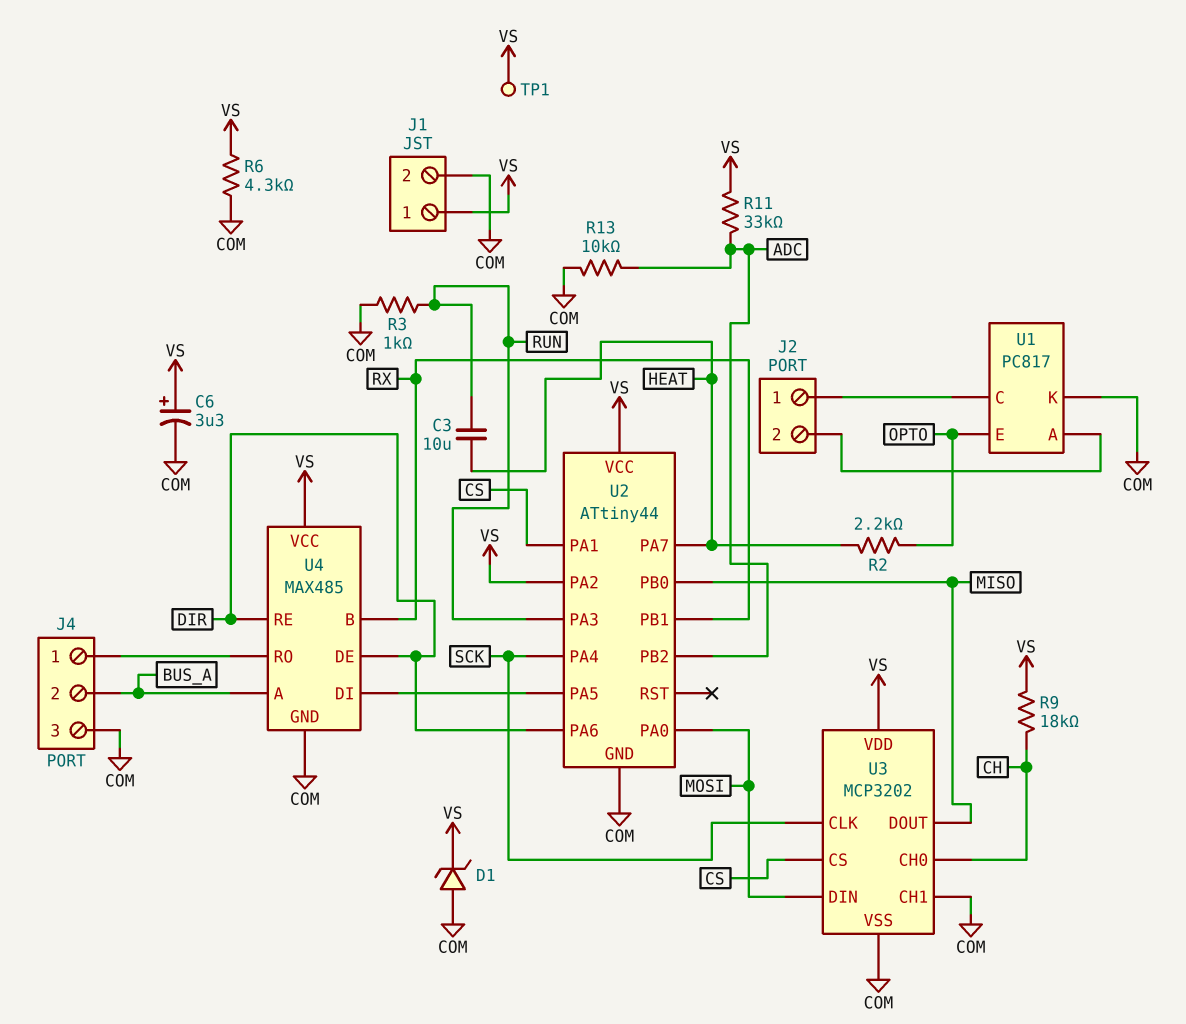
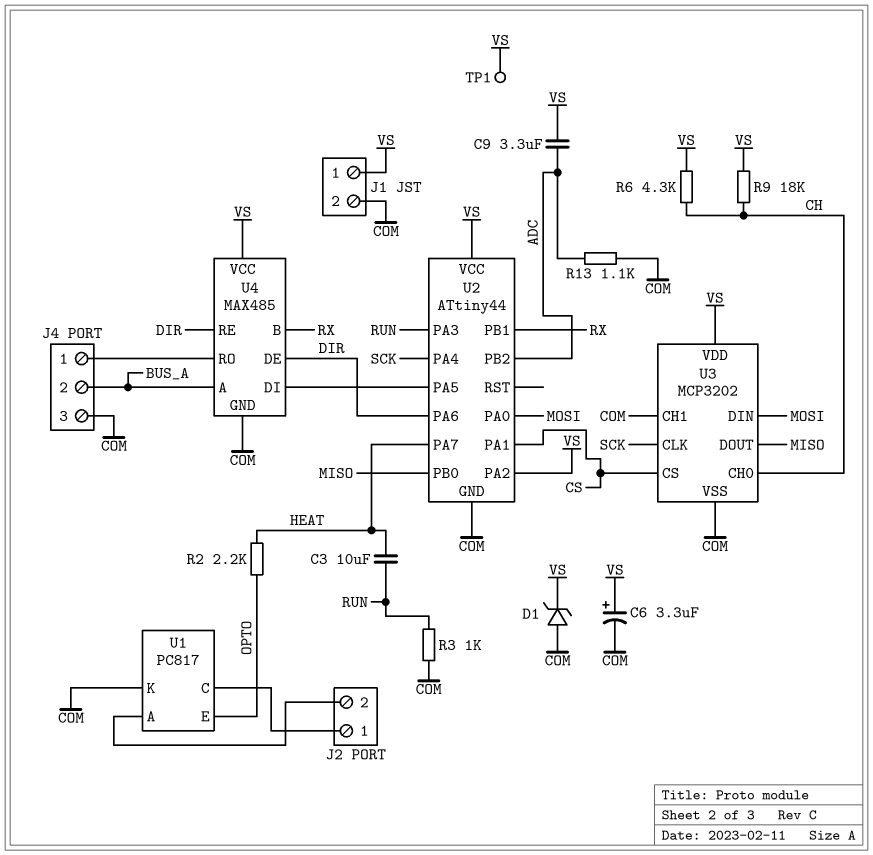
C9: none -> 3.3uF (ADC, VS)
R6: 4.3k (COM, VS) -> 4.3k (CH, VS)
R11: 33k (ADC, VS) -> none
R13: 10k (ADC, COM) -> 1.1k (ADC, COM)

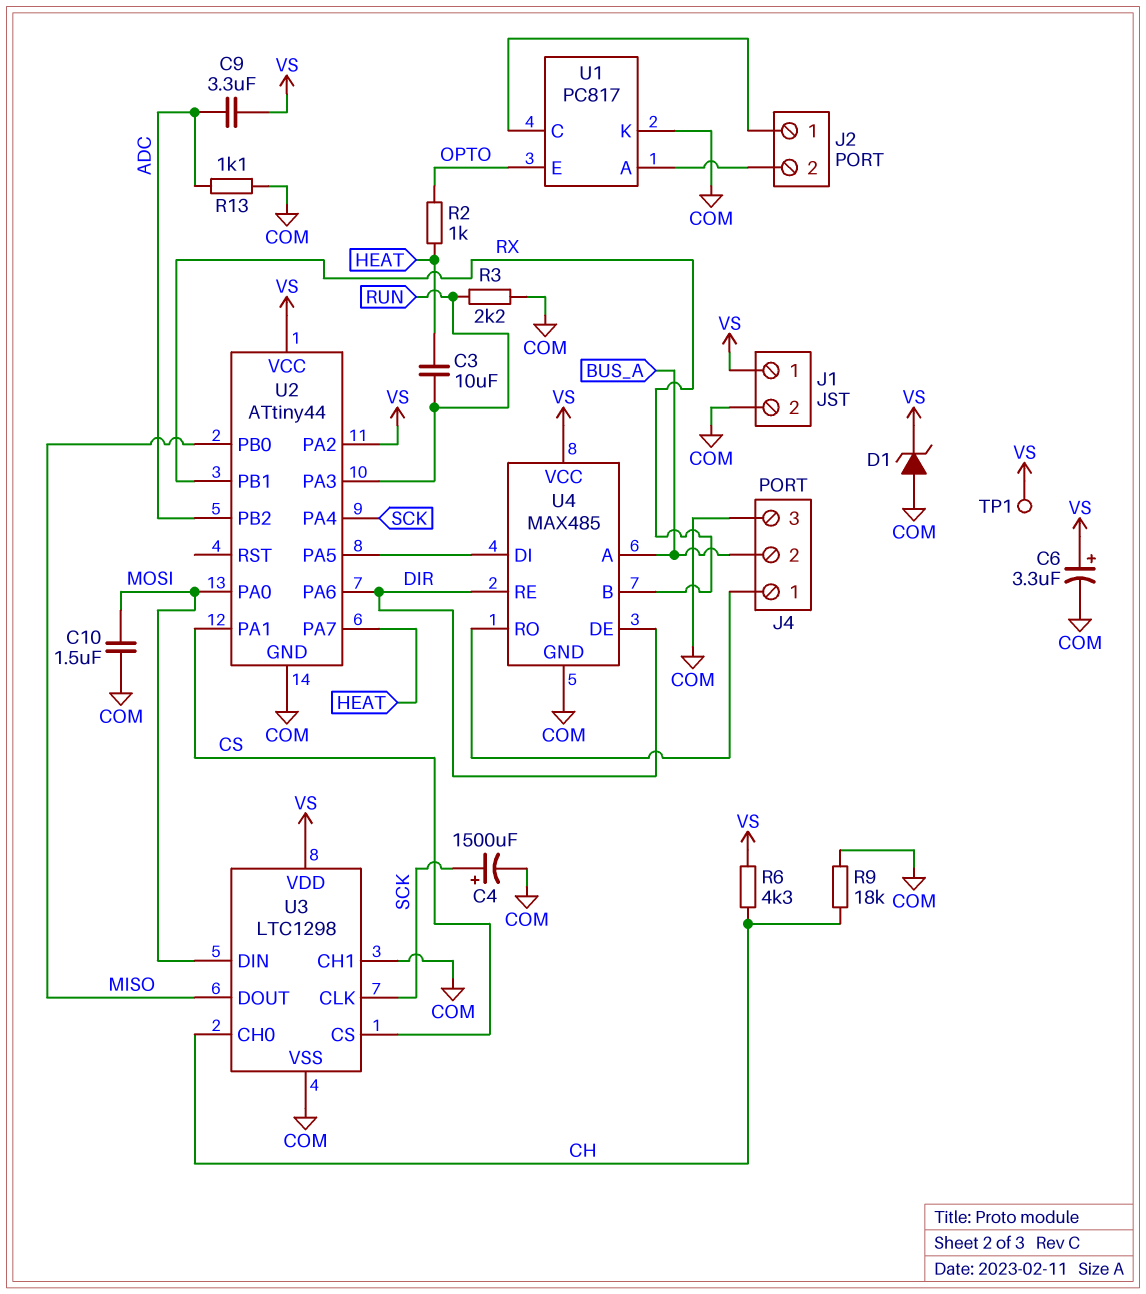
C4: none -> 1500uF (plus SCK, minus COM)
C10: none -> 1.5uF (COM, MOSI)
R2: 2.2k (HEAT, OPTO) -> 1k (HEAT, OPTO)
R3: 1k (COM, RUN) -> 2.2k (COM, RUN)
R9: 18k (CH, VS) -> 18k (CH, COM)
U3: MCP3202 -> LTC1298

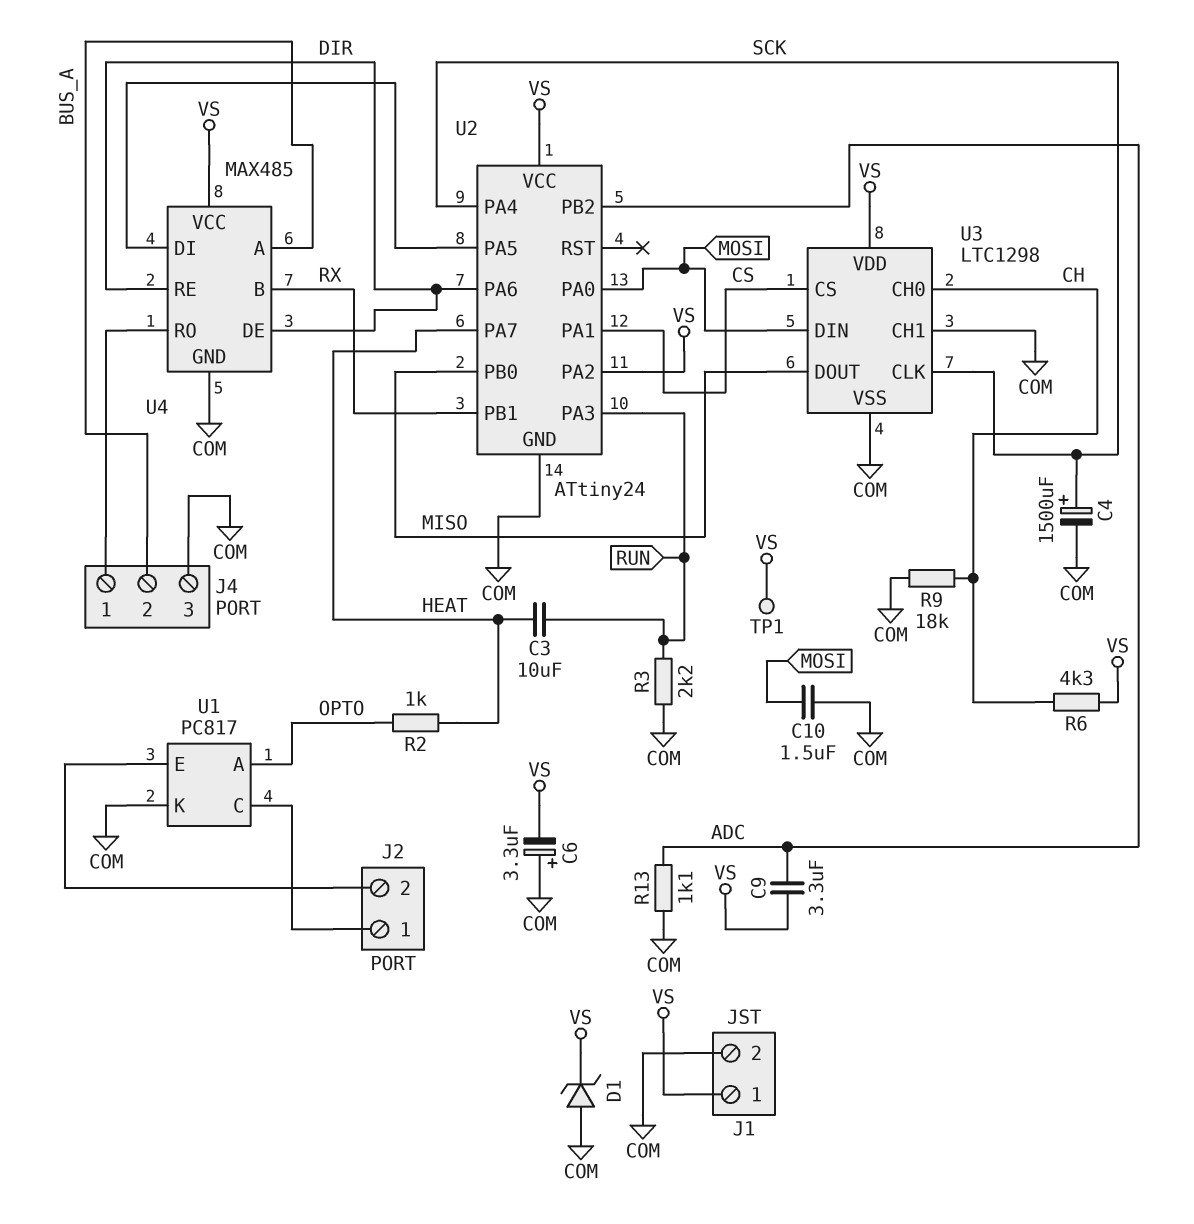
C6: 3.3uF (plus VS, minus COM) -> 3.3uF (plus COM, minus VS)
U1 pin A: J2/2 -> OPTO
U1 pin E: OPTO -> J2/2
U2: ATtiny44 -> ATtiny24

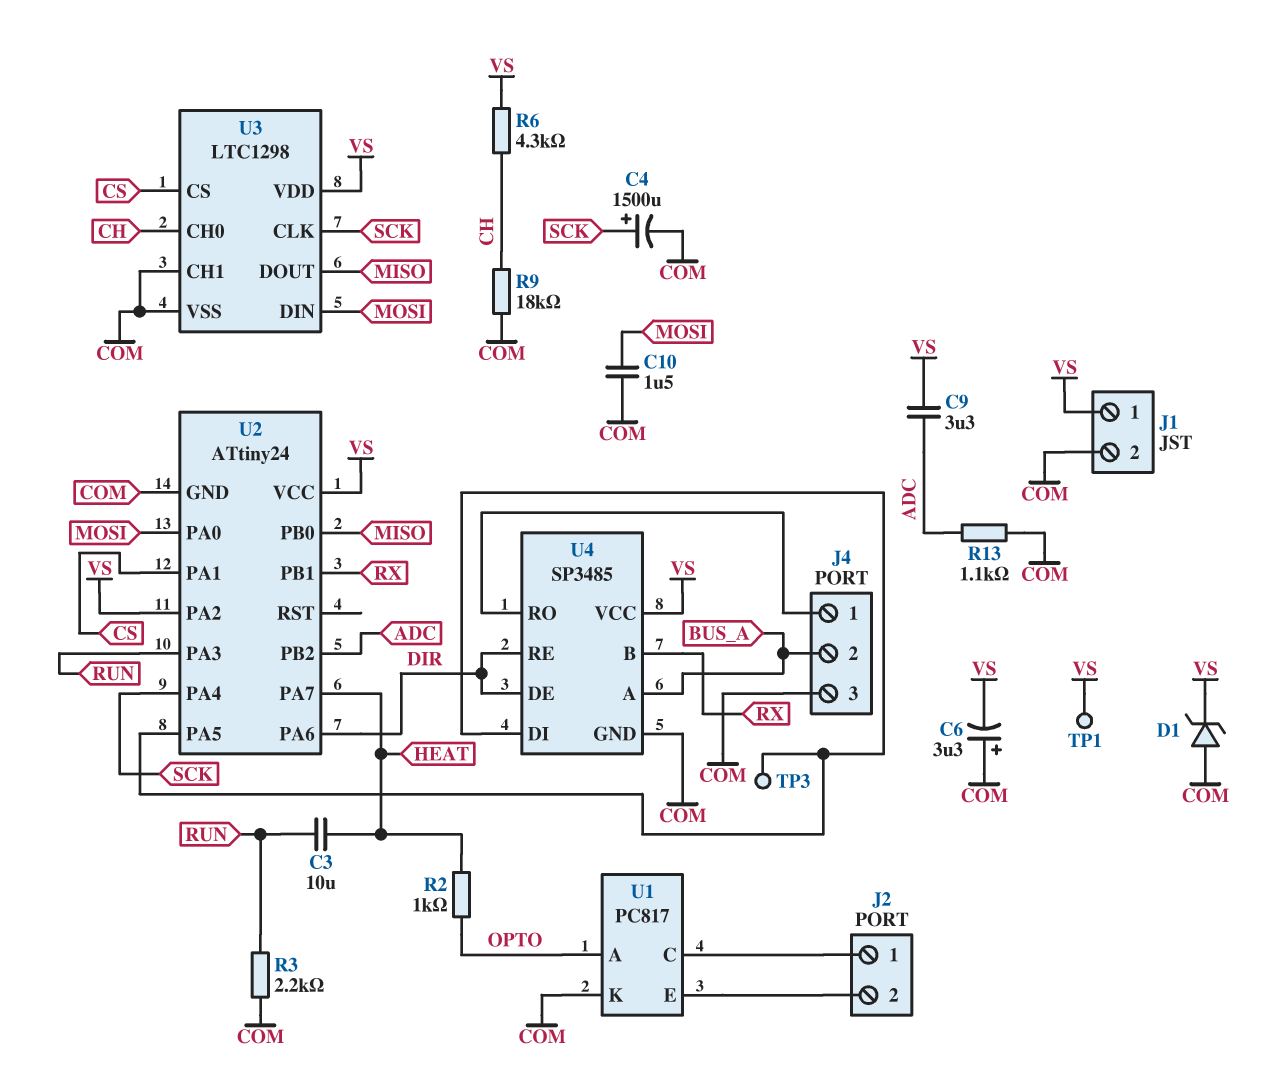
TP3: none -> test point (U2/PA5)
U4: MAX485 -> SP3485

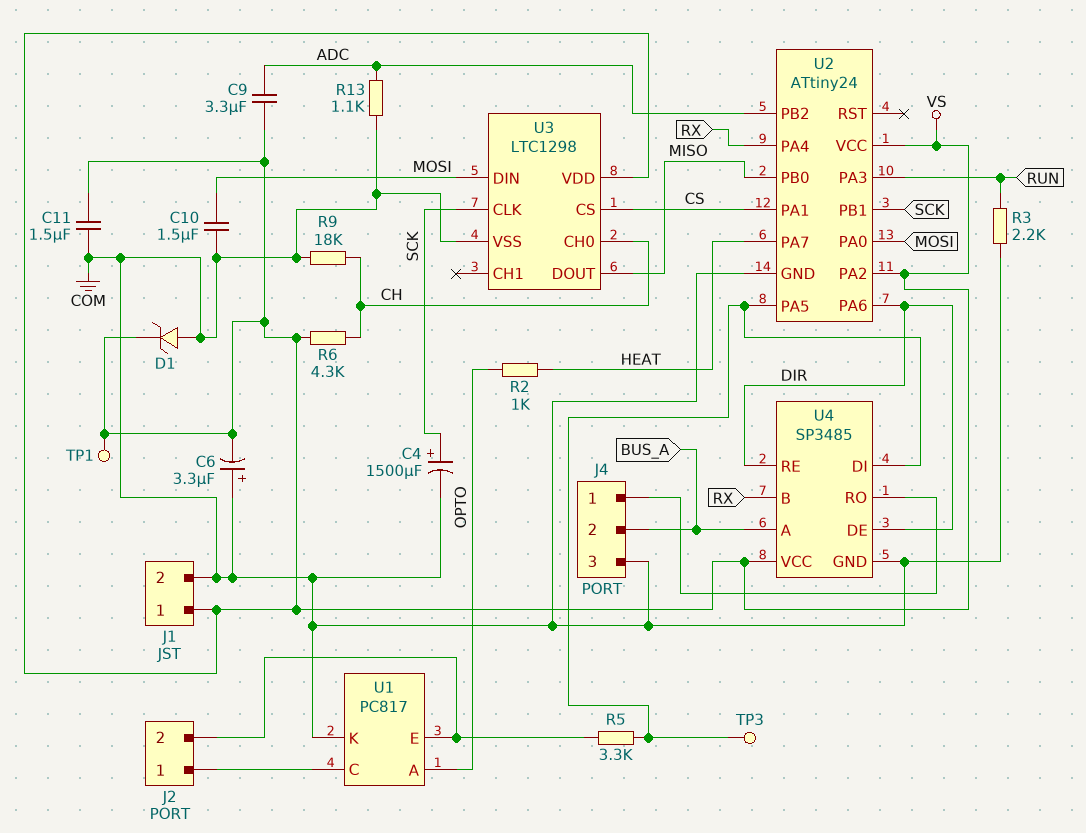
C3: 10uF (HEAT, RUN) -> none
C11: none -> 1.5uF (COM, VS)
R5: none -> 3.3k (J2/2, U2/PA5)
U2 pin PA4: SCK -> RX
U2 pin PB1: RX -> SCK
U3 pin CH1: COM -> none

